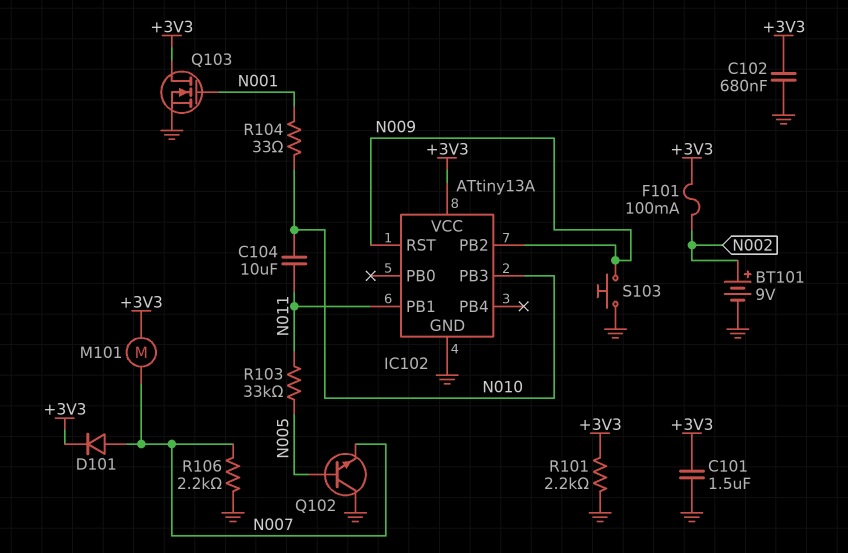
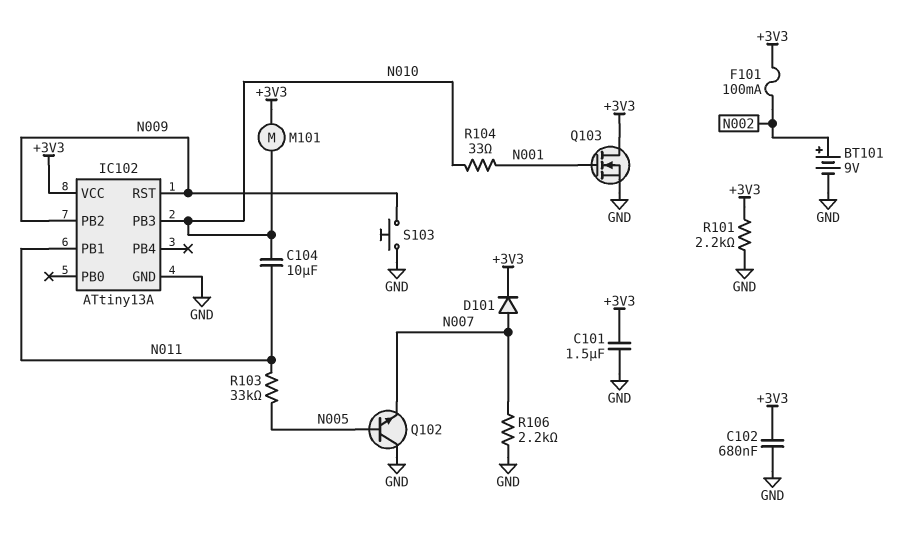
M101: motor (+3V3, N007) -> motor (+3V3, N010)

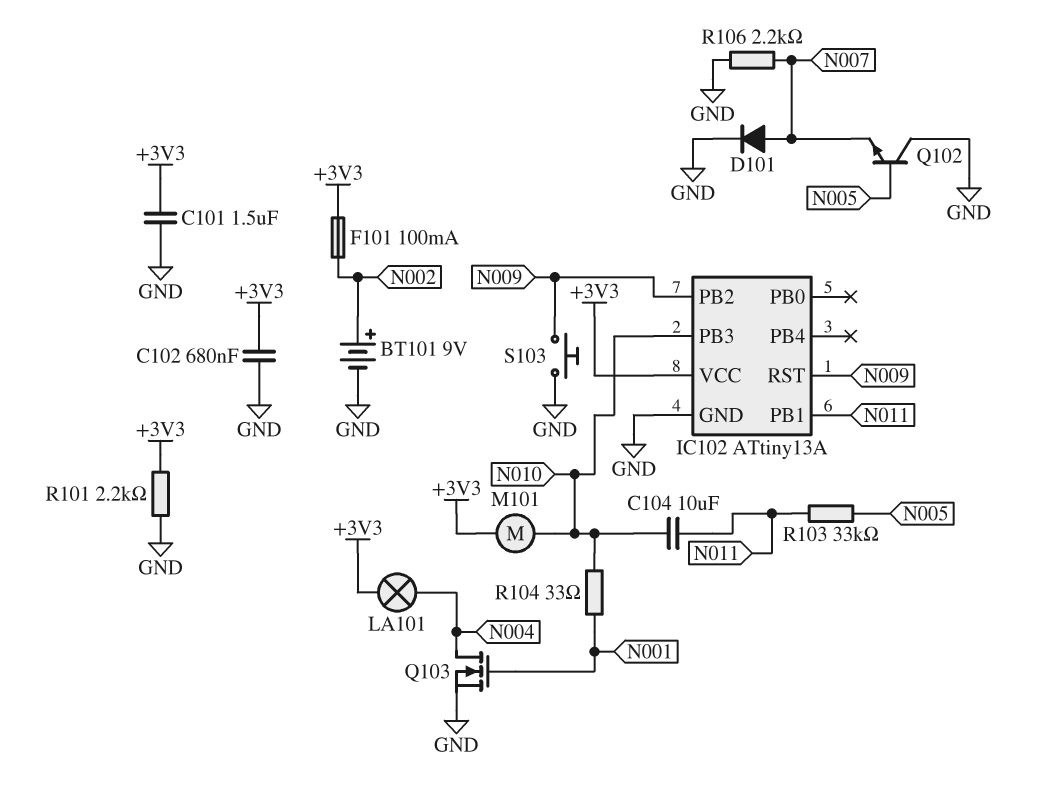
D101: diode (A N007, K +3V3) -> diode (A N007, K GND)
LA101: none -> lamp (+3V3, N004)
Q103: NMOS (G N001, D +3V3, S GND) -> NMOS (G N001, D N004, S GND)

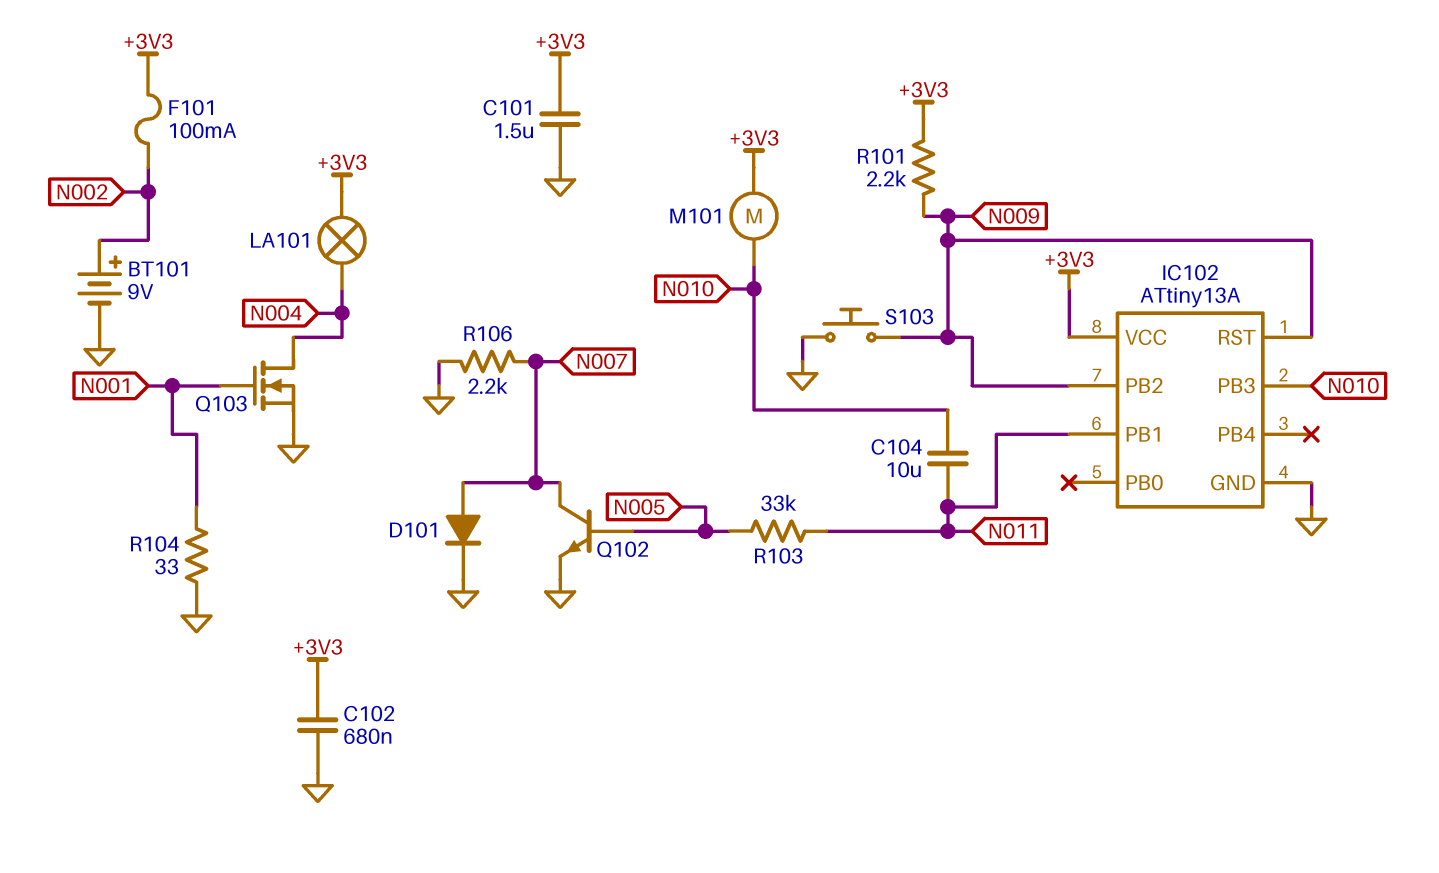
Q102: NPN (B N005, C GND, E N007) -> NPN (B N005, C N007, E GND)
R101: 2.2k (+3V3, GND) -> 2.2k (+3V3, N009)
R104: 33 (N001, N010) -> 33 (GND, N001)

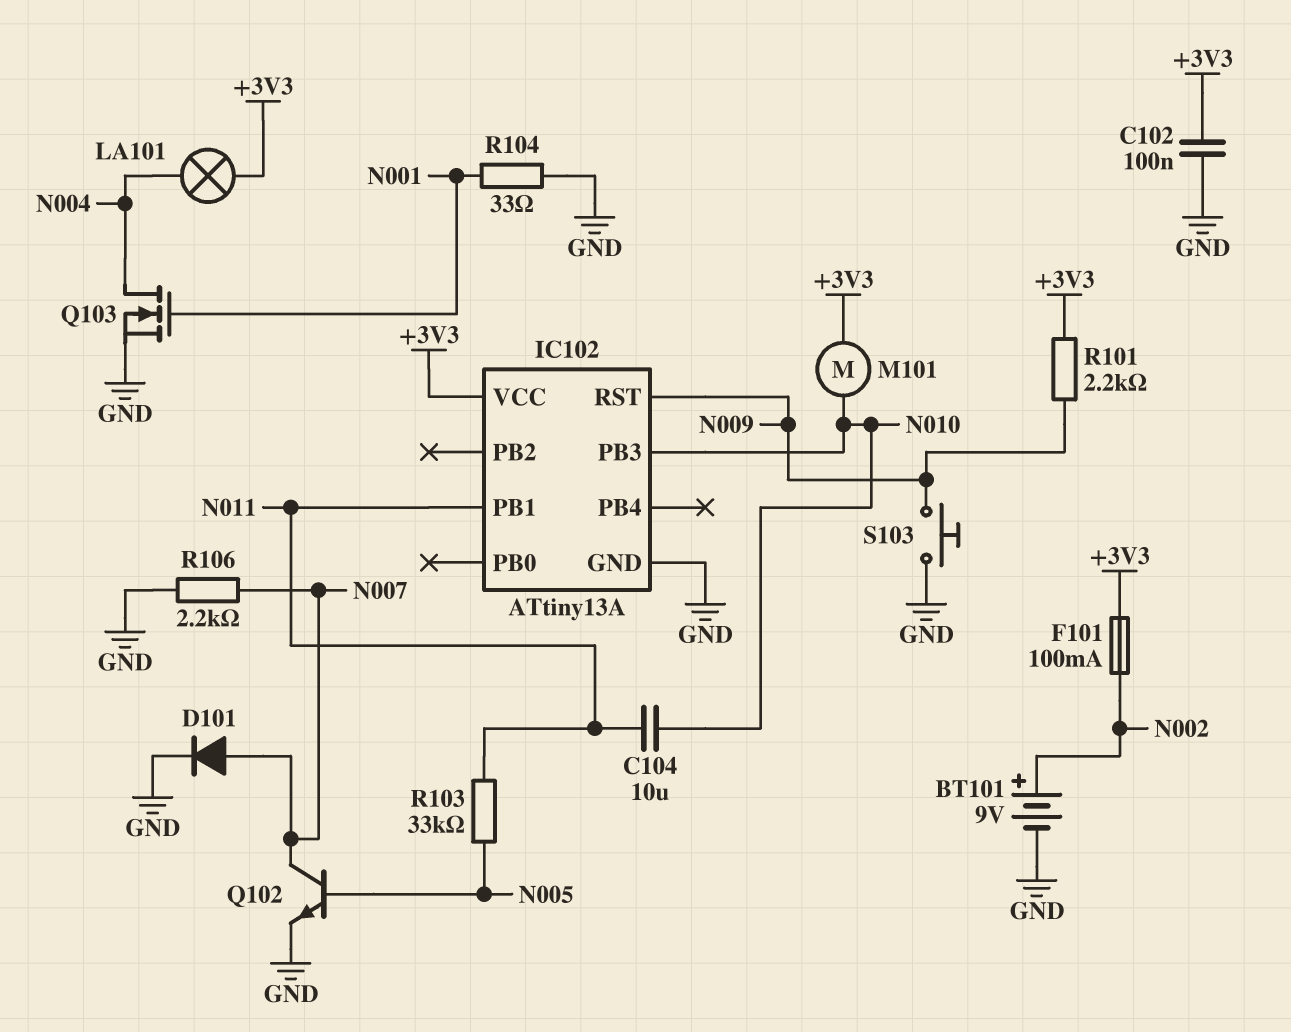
C101: 1.5uF (+3V3, GND) -> none
C102: 680nF (+3V3, GND) -> 100nF (+3V3, GND)
IC102 pin PB2: N009 -> none

